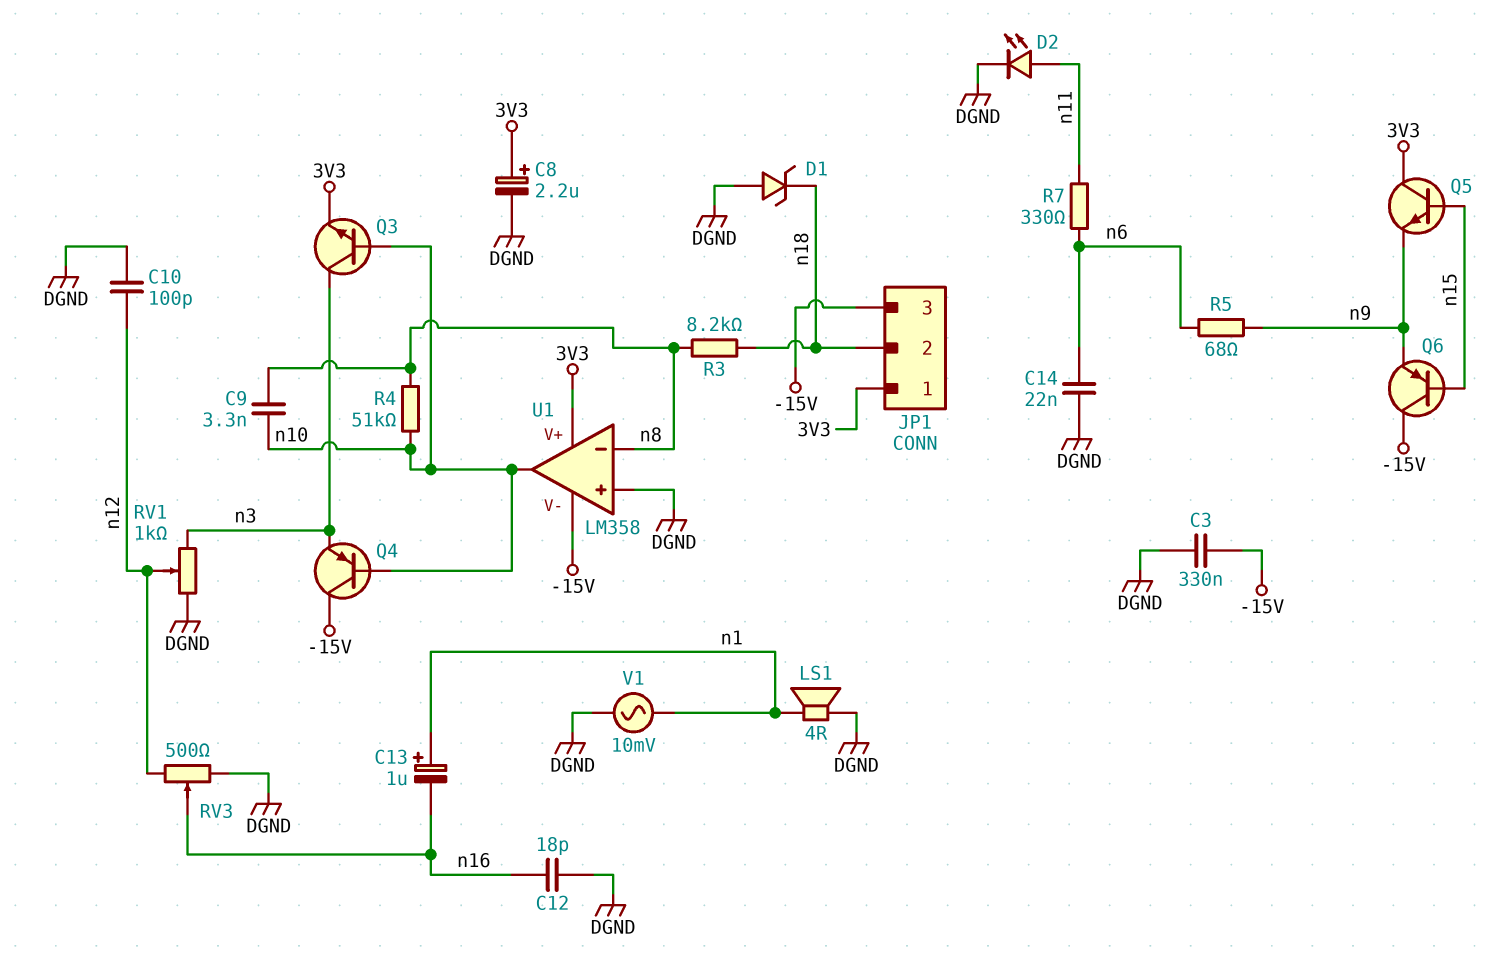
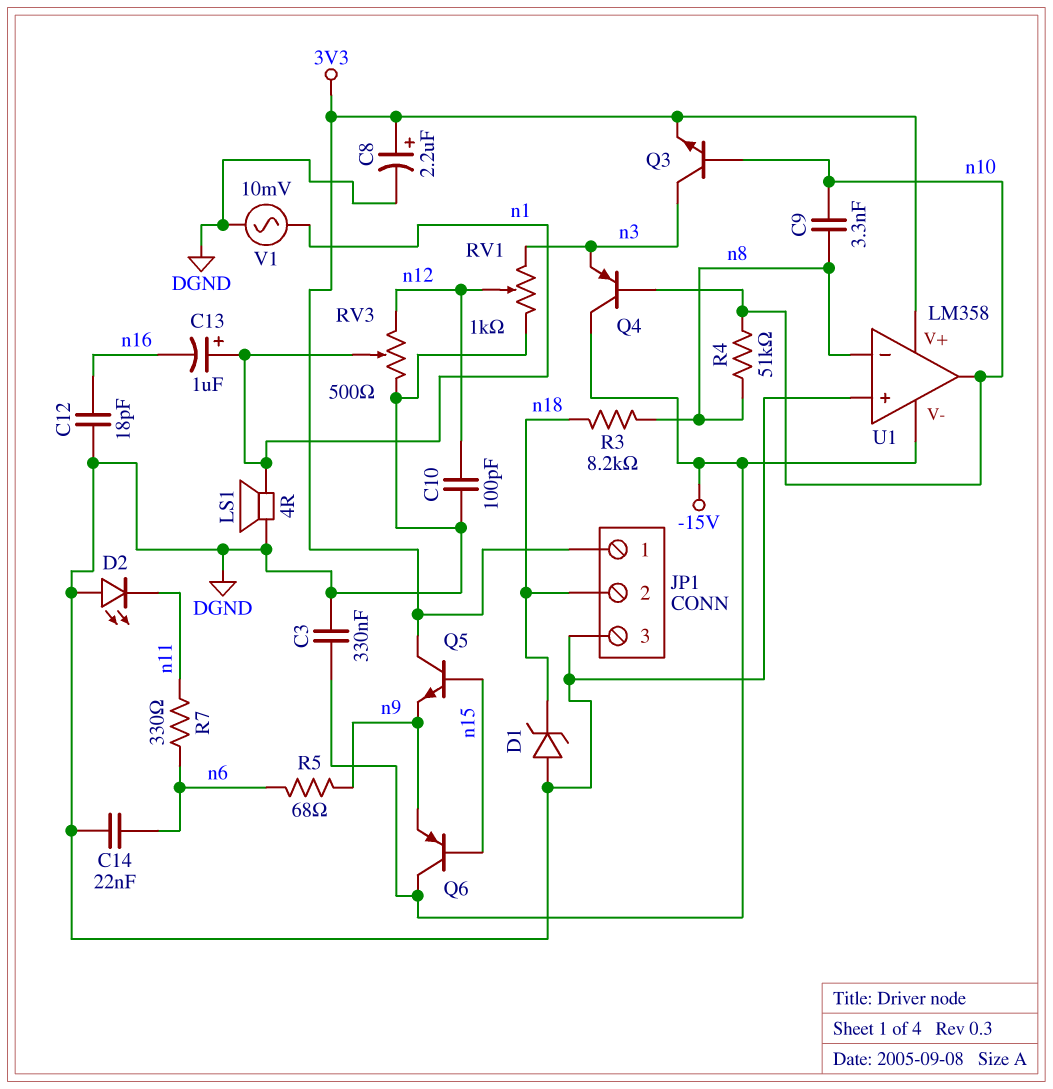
D2: LED (A n11, K DGND) -> LED (A DGND, K n11)
JP1 pin 3: -15V -> DGND
RV3: 500 (DGND, n12, wiper n16) -> 500 (DGND, n12, wiper n1)

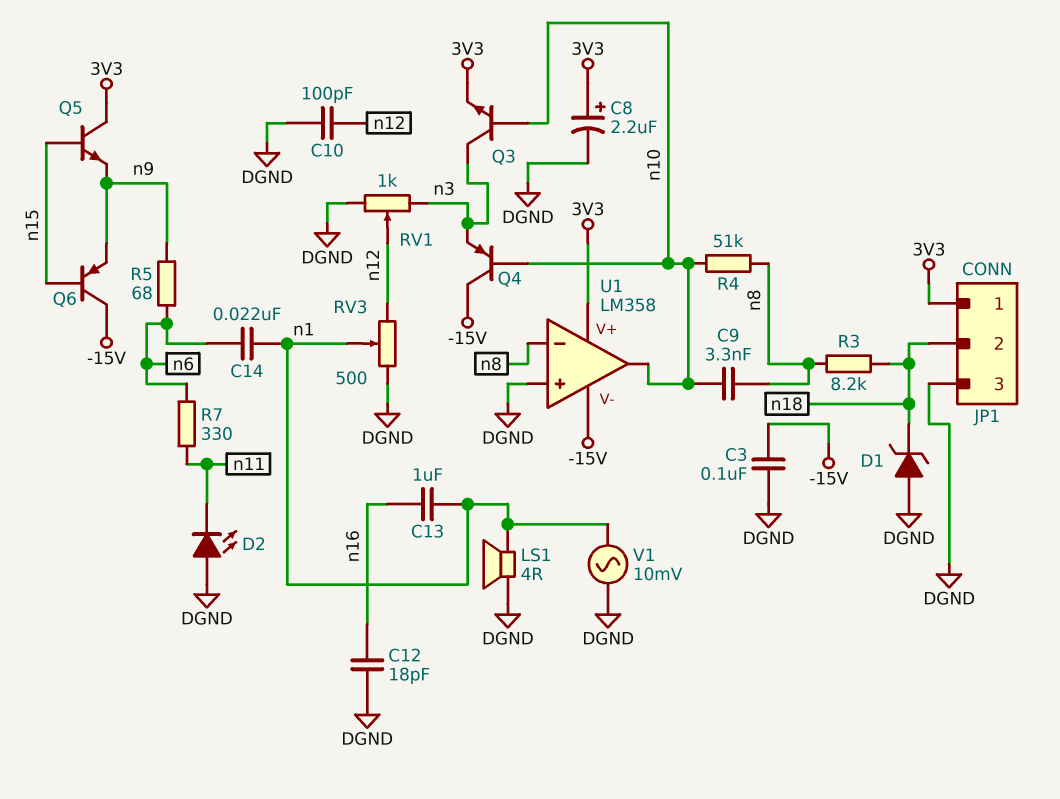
C3: 330nF (-15V, DGND) -> 100nF (-15V, DGND)
C13: 1uF (plus n1, minus n16) -> 1uF (n1, n16)
C14: 22nF (DGND, n6) -> 22nF (n1, n6)

